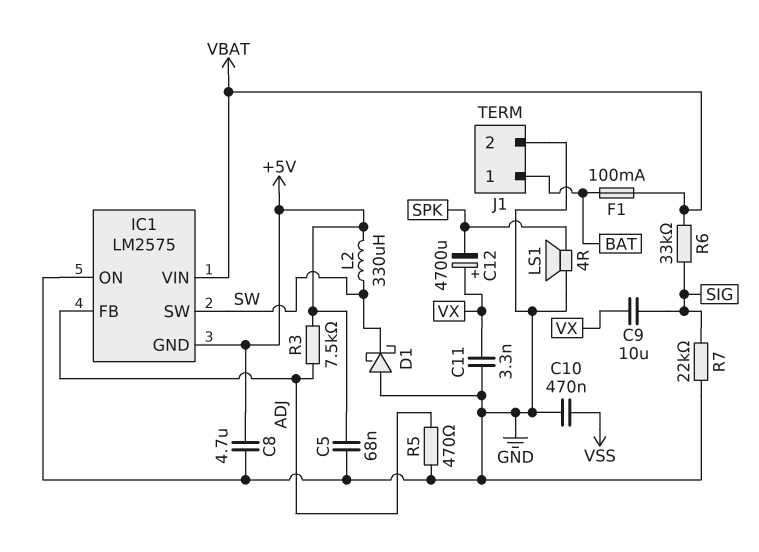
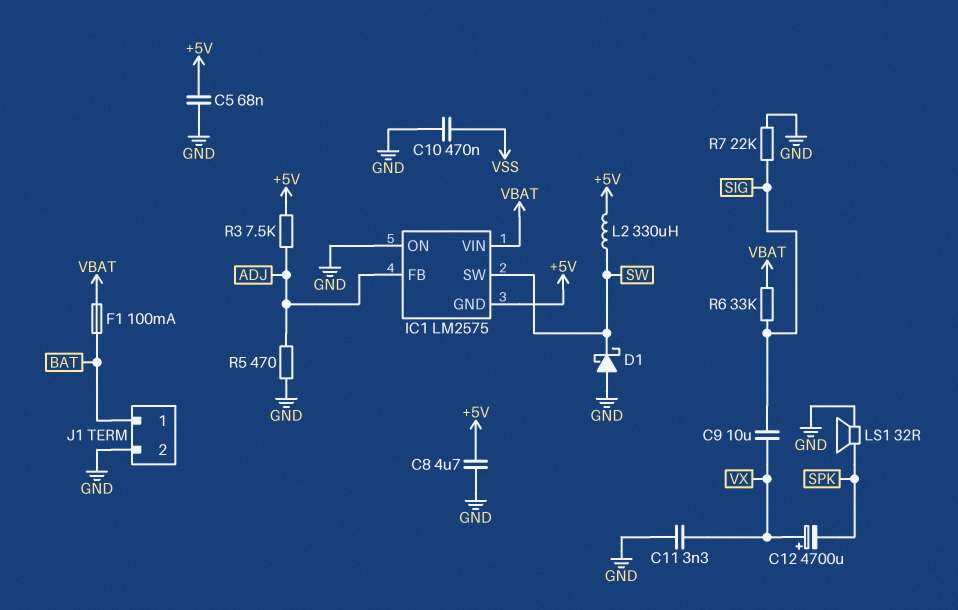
LS1: speaker 4R (GND, SPK) -> speaker 32R (GND, SPK)

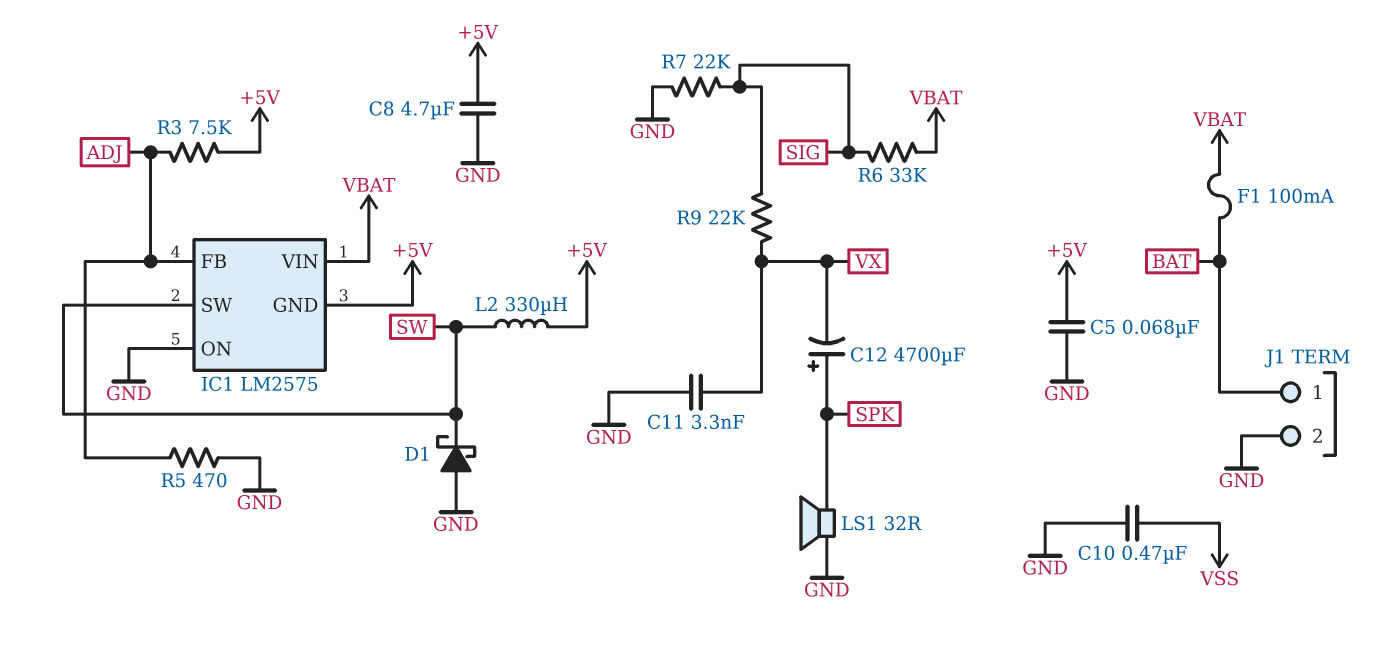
C9: 10uF (SIG, VX) -> none
C12: 4700uF (plus VX, minus SPK) -> 4700uF (plus SPK, minus VX)
R9: none -> 22k (SIG, VX)

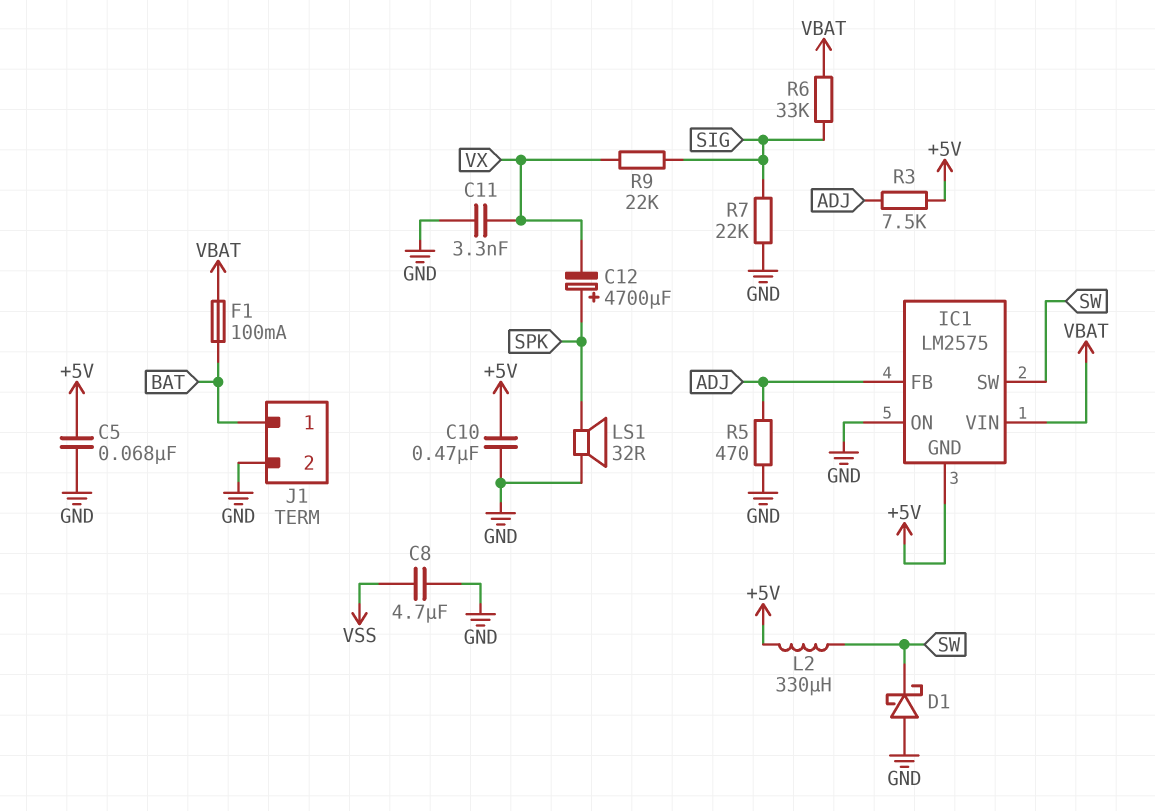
C8: 4.7uF (+5V, GND) -> 4.7uF (GND, VSS)
C10: 470nF (GND, VSS) -> 470nF (+5V, GND)

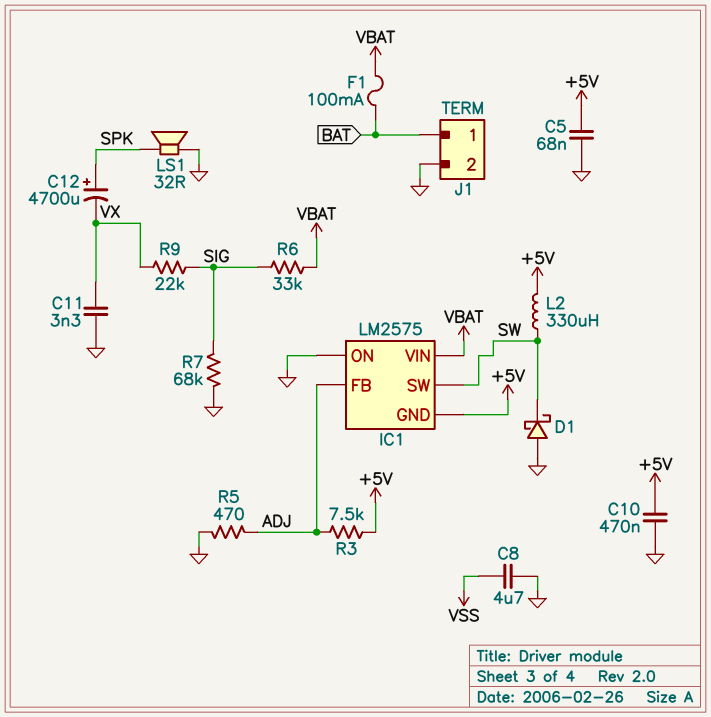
R7: 22k (GND, SIG) -> 68k (GND, SIG)

